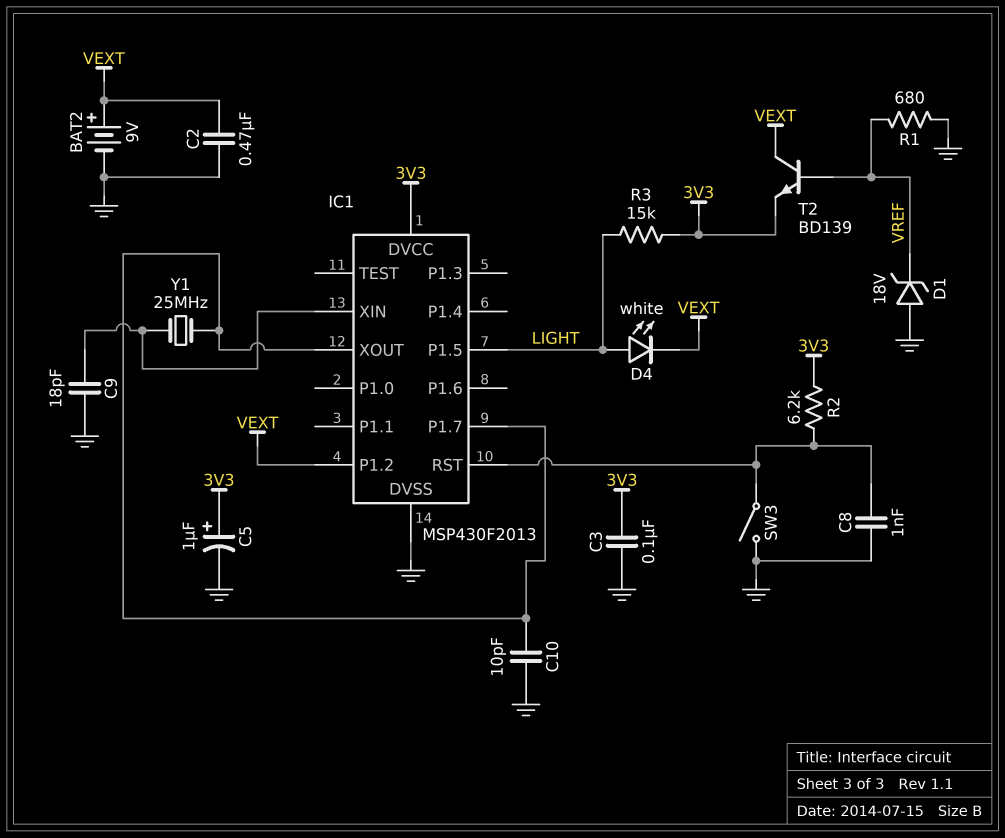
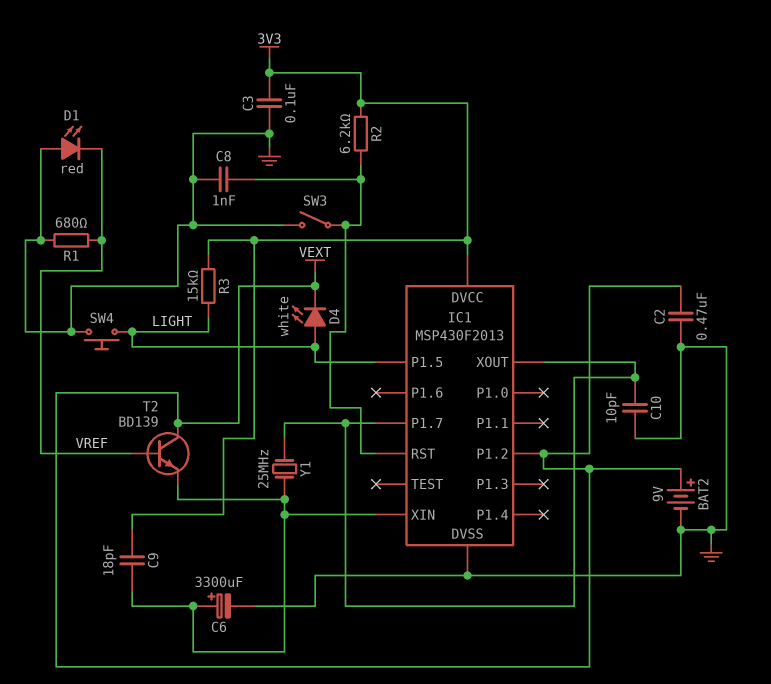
C5: 1uF (plus 3V3, minus GND) -> none
C6: none -> 3300uF (plus IC1/XIN, minus GND)
C9: 18pF (GND, IC1/XIN) -> 18pF (3V3, IC1/XIN)
D1: zener 18V (A GND, K VREF) -> LED red (A GND, K VREF)
SW4: none -> button (GND, LIGHT)
T2: NPN BD139 (B VREF, C VEXT, E 3V3) -> NPN BD139 (B VREF, C VEXT, E IC1/XIN)

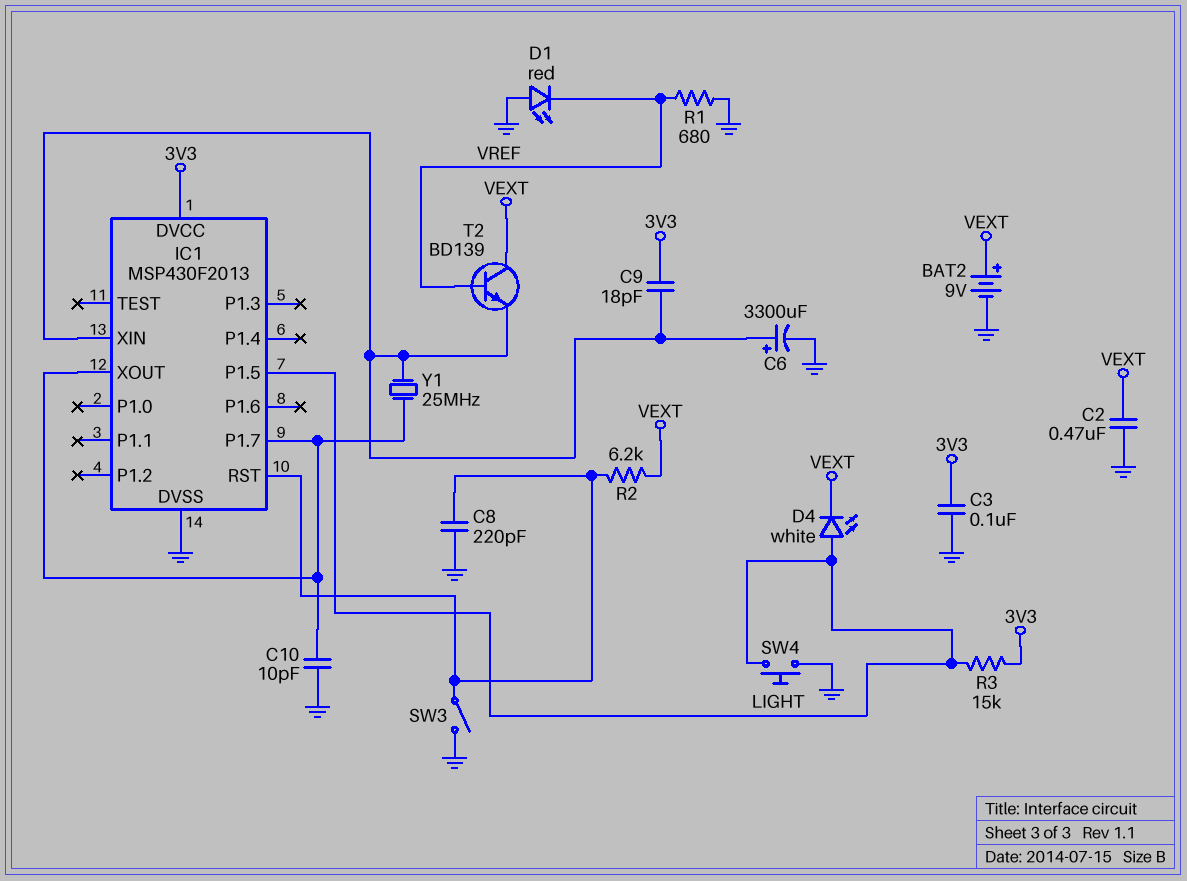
C8: 1nF (GND, IC1/RST) -> 220pF (GND, IC1/RST)
IC1 pin P1.2: VEXT -> none
R2: 6.2k (3V3, IC1/RST) -> 6.2k (IC1/RST, VEXT)

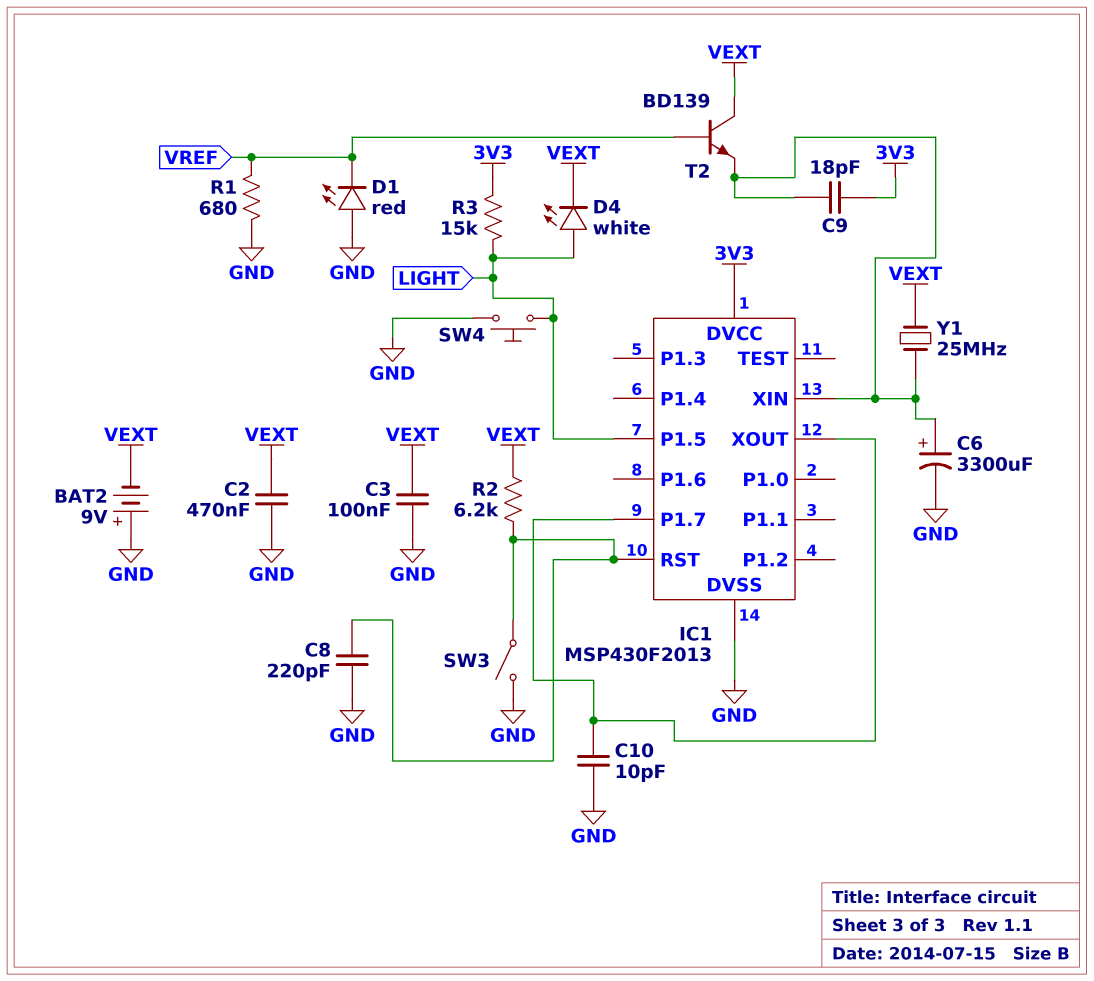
BAT2: 9V (plus VEXT, minus GND) -> 9V (plus GND, minus VEXT)
C3: 100nF (3V3, GND) -> 100nF (GND, VEXT)
Y1: 25MHz (IC1/P1.7, IC1/XIN) -> 25MHz (IC1/XIN, VEXT)

